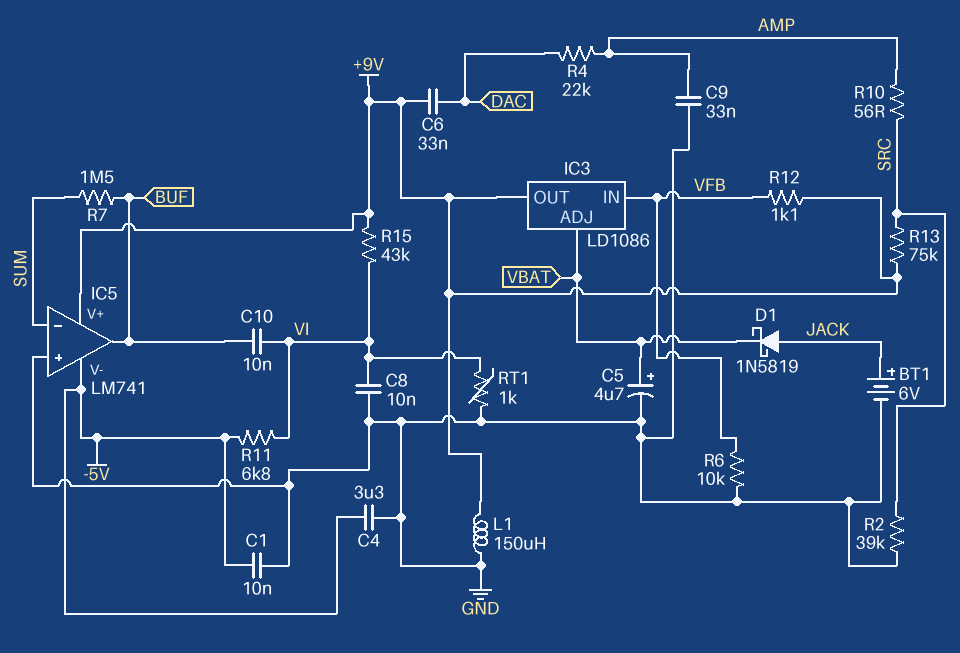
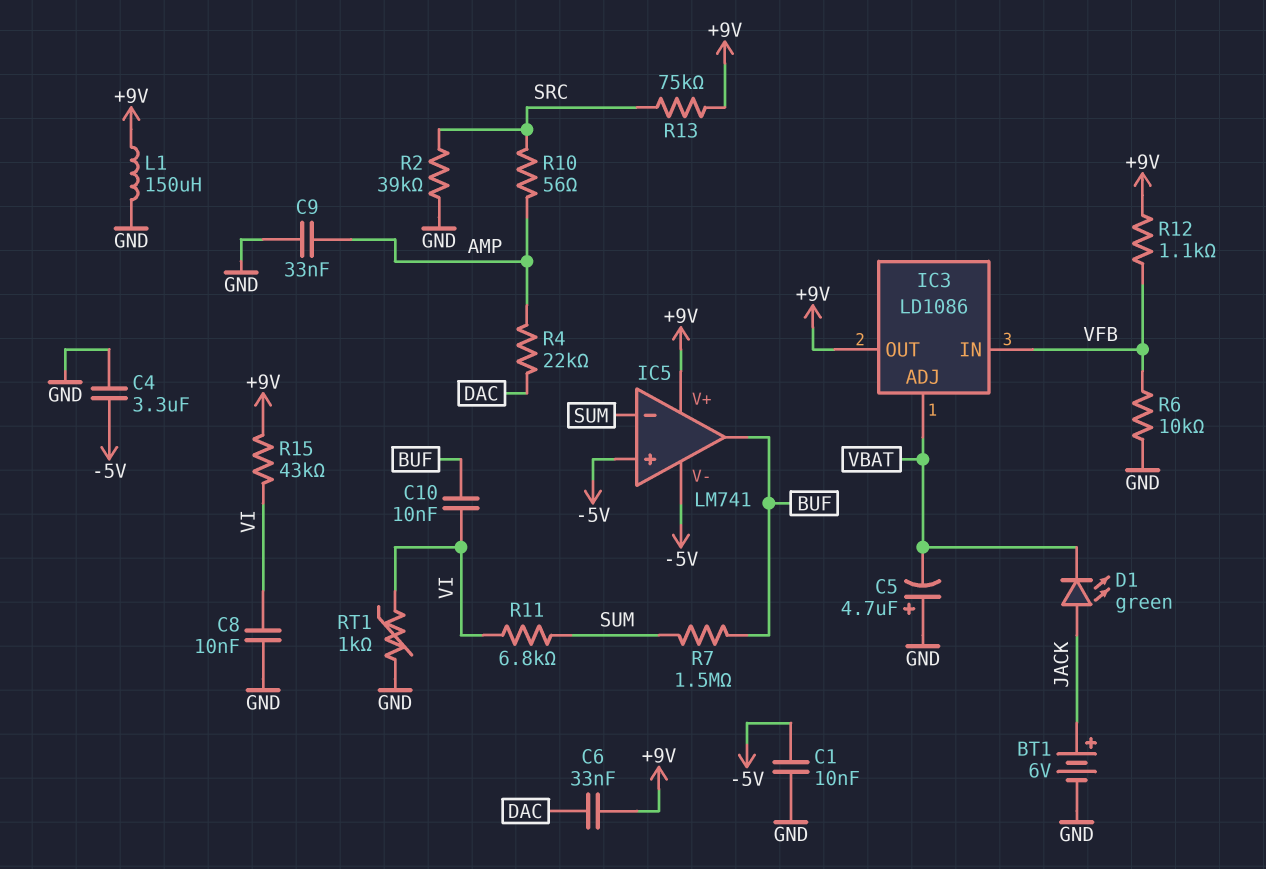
C5: 4.7uF (plus VBAT, minus GND) -> 4.7uF (plus GND, minus VBAT)
D1: schottky 1N5819 (A JACK, K VBAT) -> LED green (A JACK, K VBAT)
IC5 pin in+: GND -> -5V
R11: 6.8k (-5V, VI) -> 6.8k (SUM, VI)

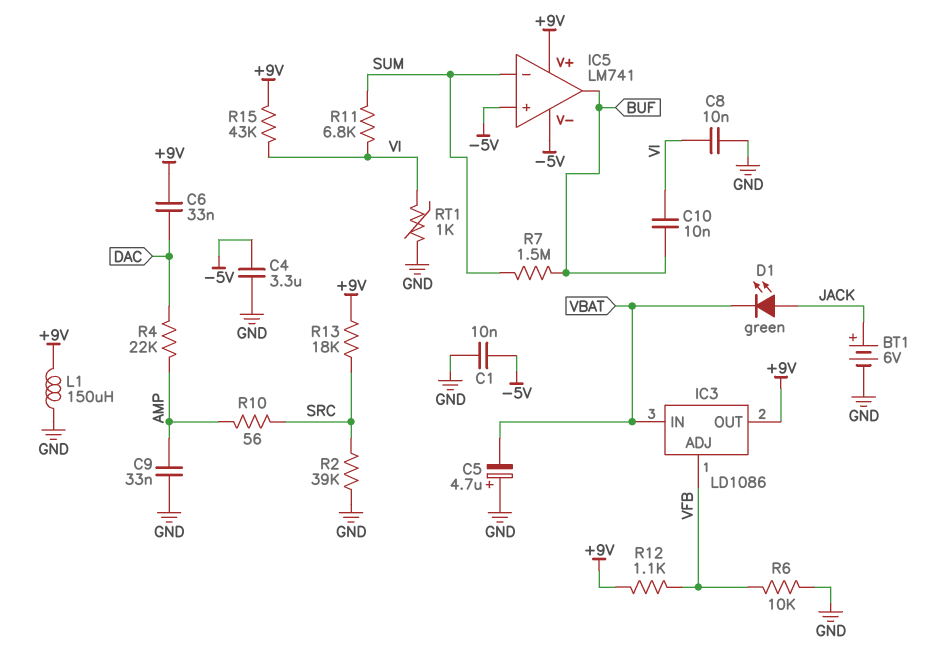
IC3 pin ADJ: VBAT -> VFB
IC3 pin IN: VFB -> VBAT
R13: 75k (+9V, SRC) -> 18k (+9V, SRC)

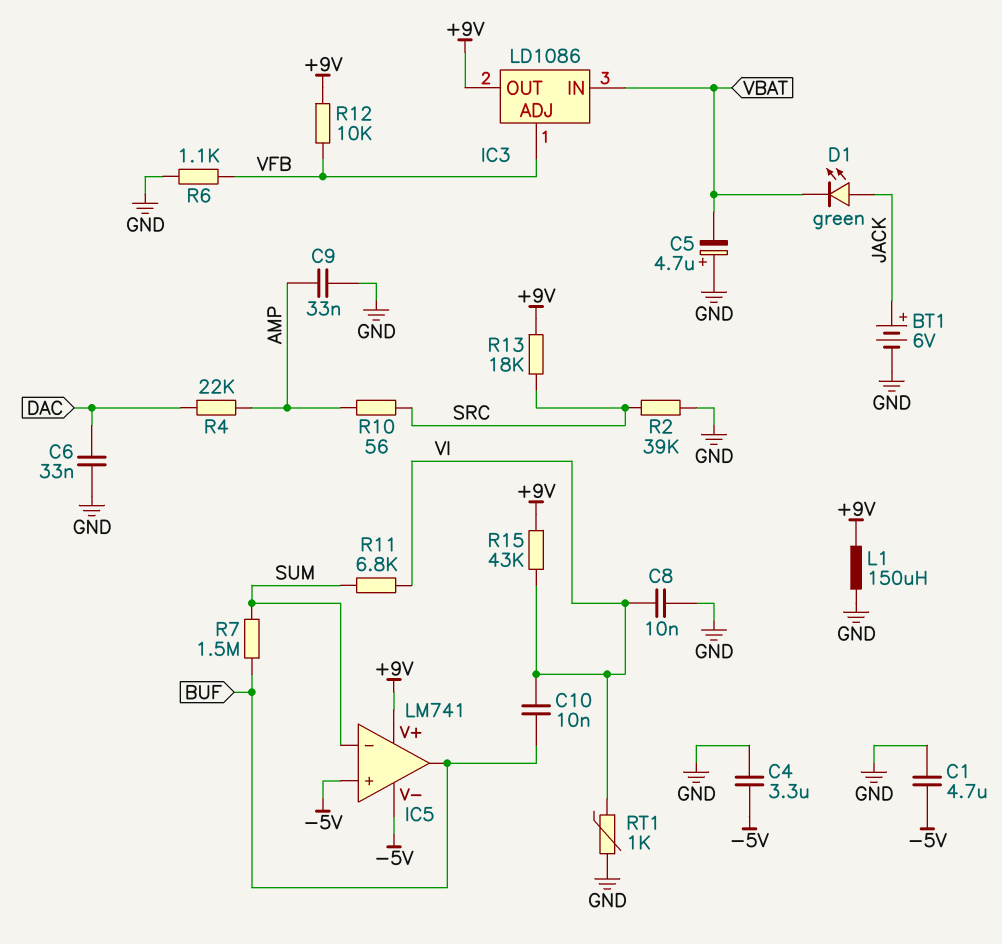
C1: 10nF (-5V, GND) -> 4.7uF (-5V, GND)
C6: 33nF (+9V, DAC) -> 33nF (DAC, GND)
R6: 10k (GND, VFB) -> 1.1k (GND, VFB)
R12: 1.1k (+9V, VFB) -> 10k (+9V, VFB)

